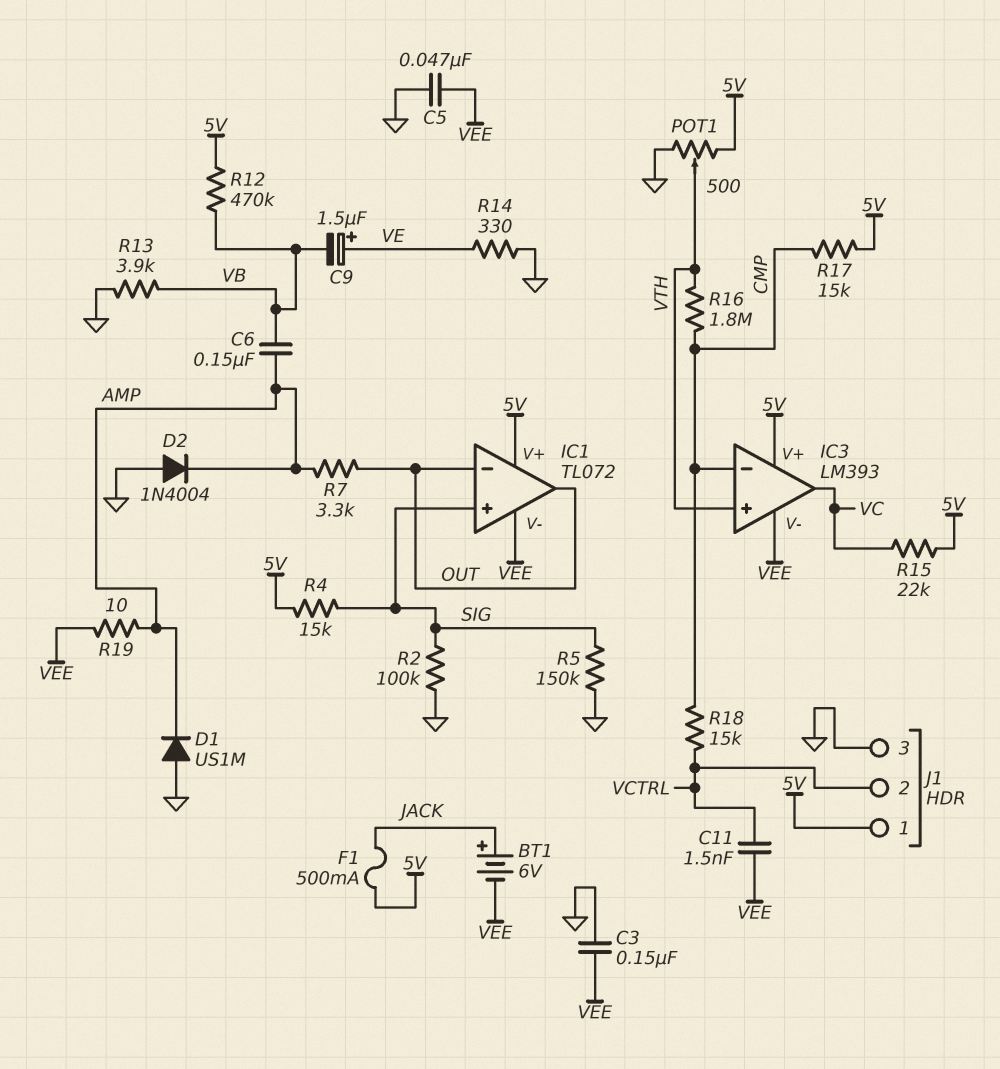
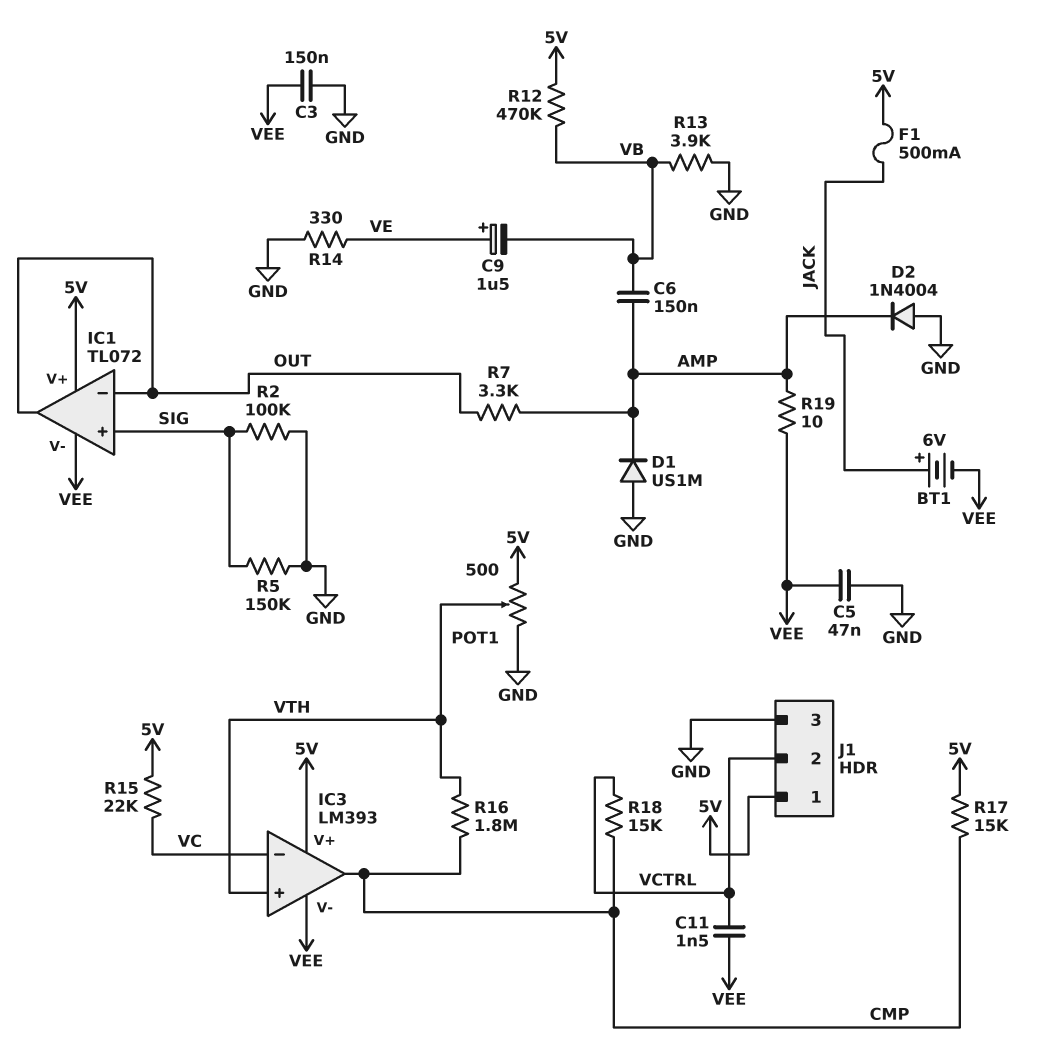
IC3 pin in-: CMP -> VC
IC3 pin out: VC -> CMP
R4: 15k (5V, SIG) -> none

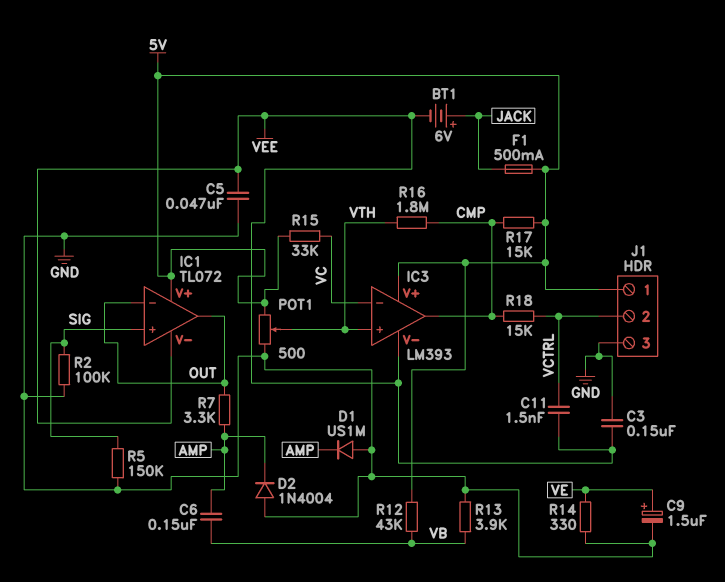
C9: 1.5uF (plus VE, minus VB) -> 1.5uF (plus VE, minus GND)
R12: 470k (5V, VB) -> 43k (5V, VB)
R15: 22k (5V, VC) -> 33k (5V, VC)
R19: 10 (AMP, VEE) -> none

